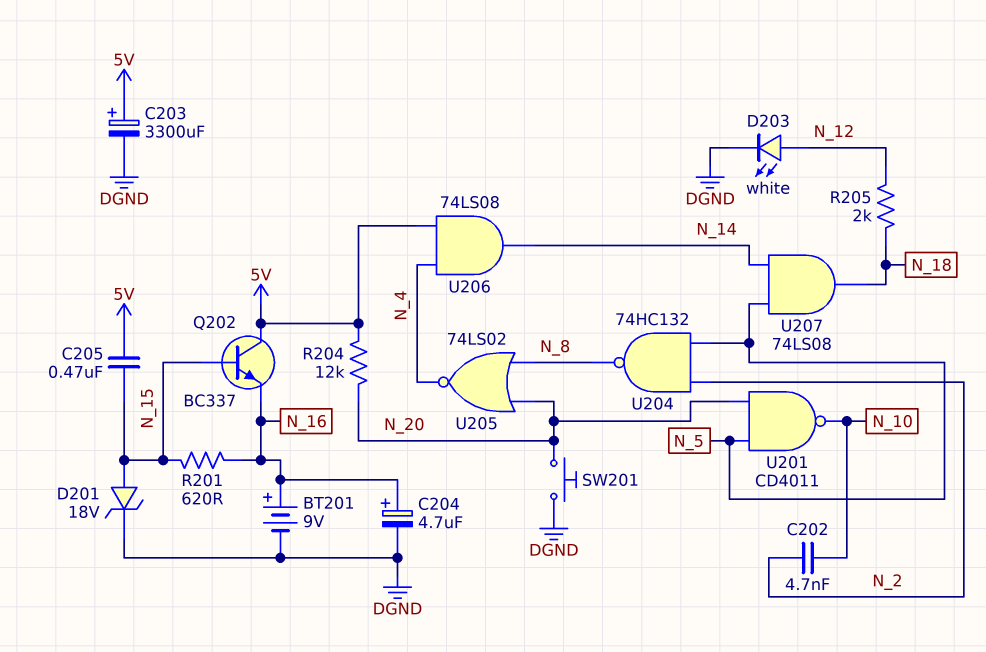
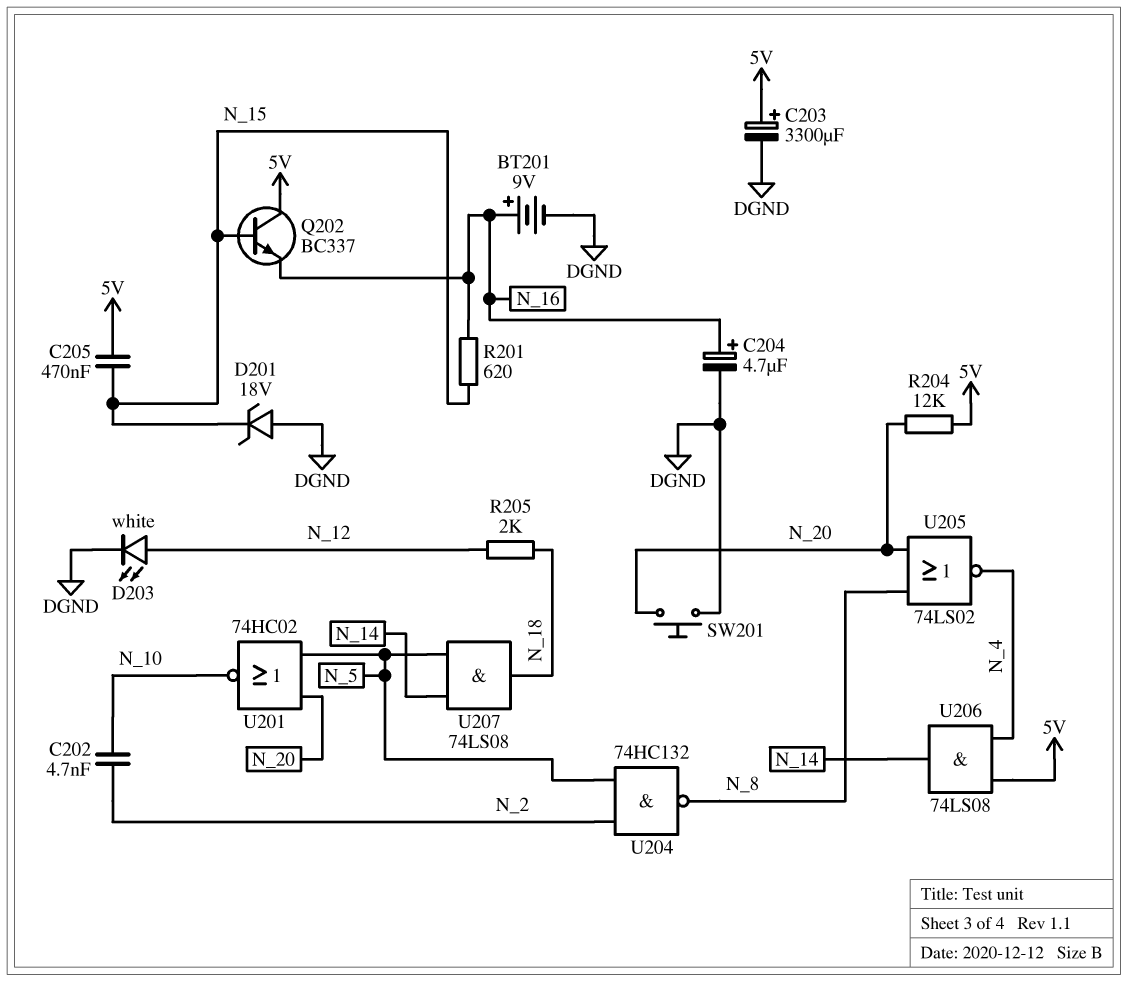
D201: zener 18V (A N_15, K DGND) -> zener 18V (A DGND, K N_15)
U201: NAND CD4011 (in N_5, in N_20, out N_10) -> NOR 74HC02 (in N_5, in N_20, out N_10)

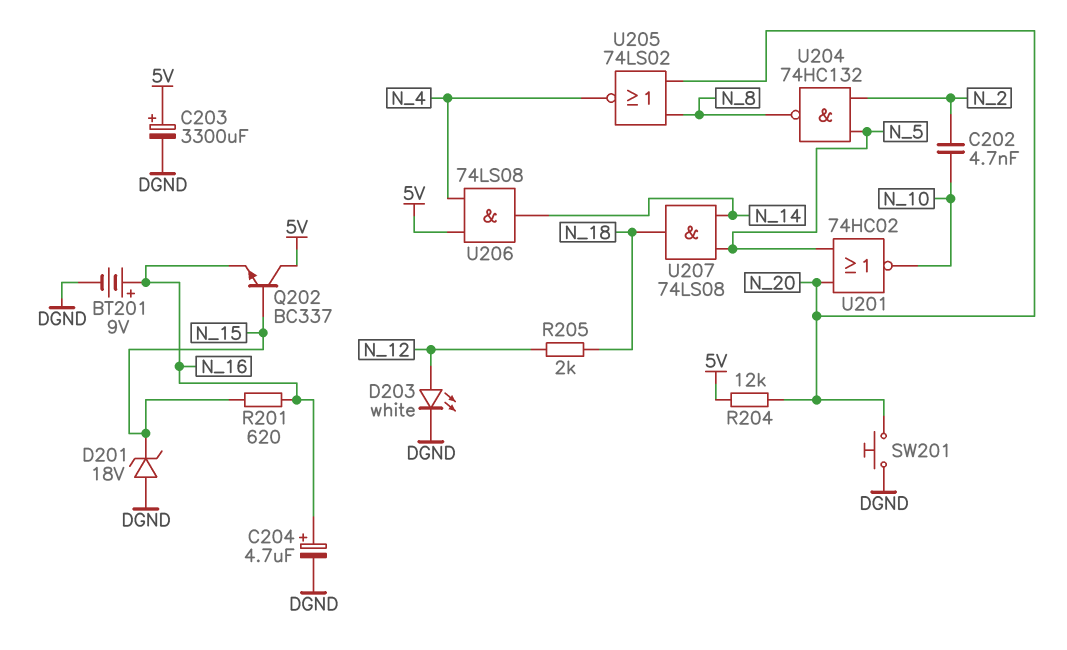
C205: 470nF (5V, N_15) -> none

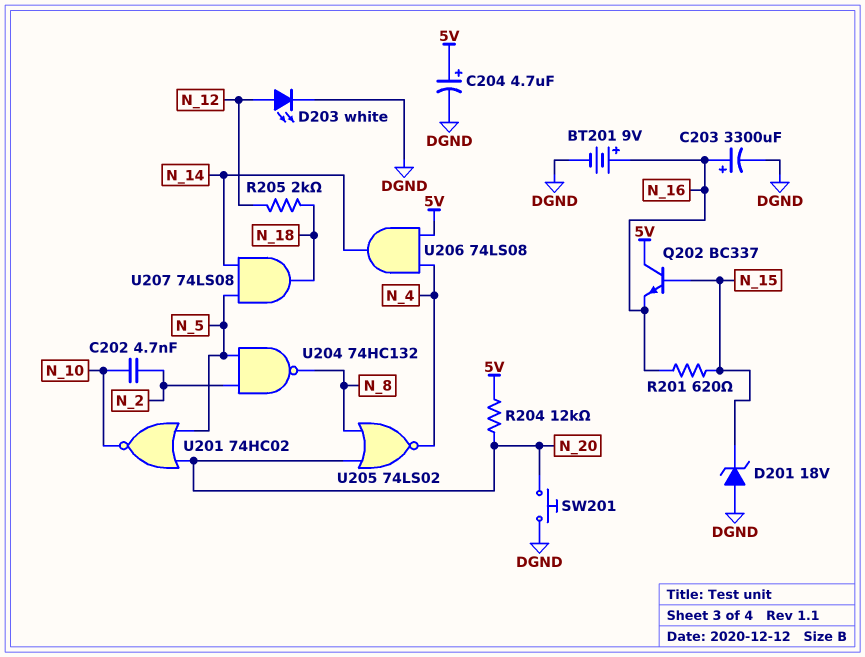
C203: 3300uF (plus 5V, minus DGND) -> 3300uF (plus N_16, minus DGND)
C204: 4.7uF (plus N_16, minus DGND) -> 4.7uF (plus 5V, minus DGND)

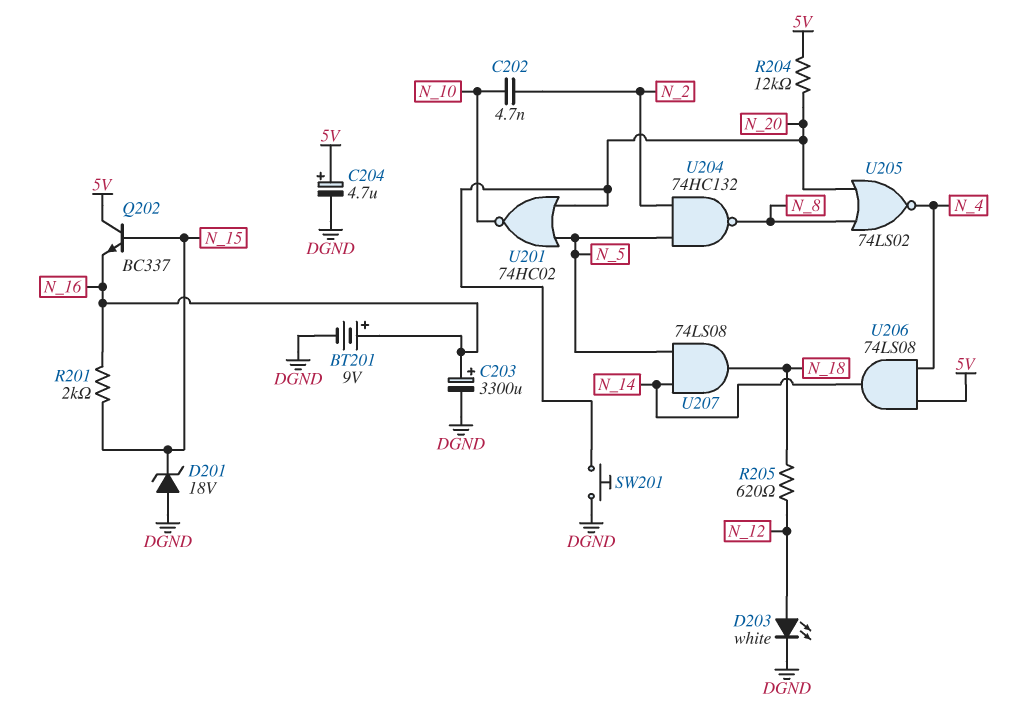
R201: 620 (N_15, N_16) -> 2k (N_15, N_16)
R205: 2k (N_12, N_18) -> 620 (N_12, N_18)

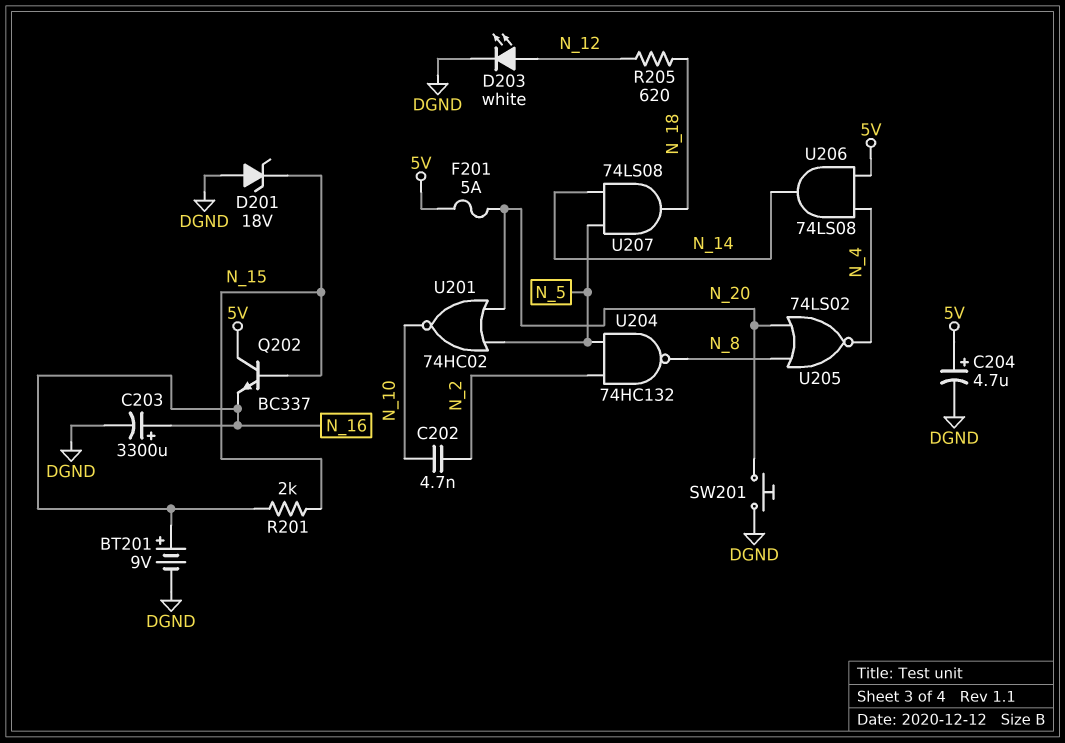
F201: none -> 5A (5V, N_20)
R204: 12k (5V, N_20) -> none

